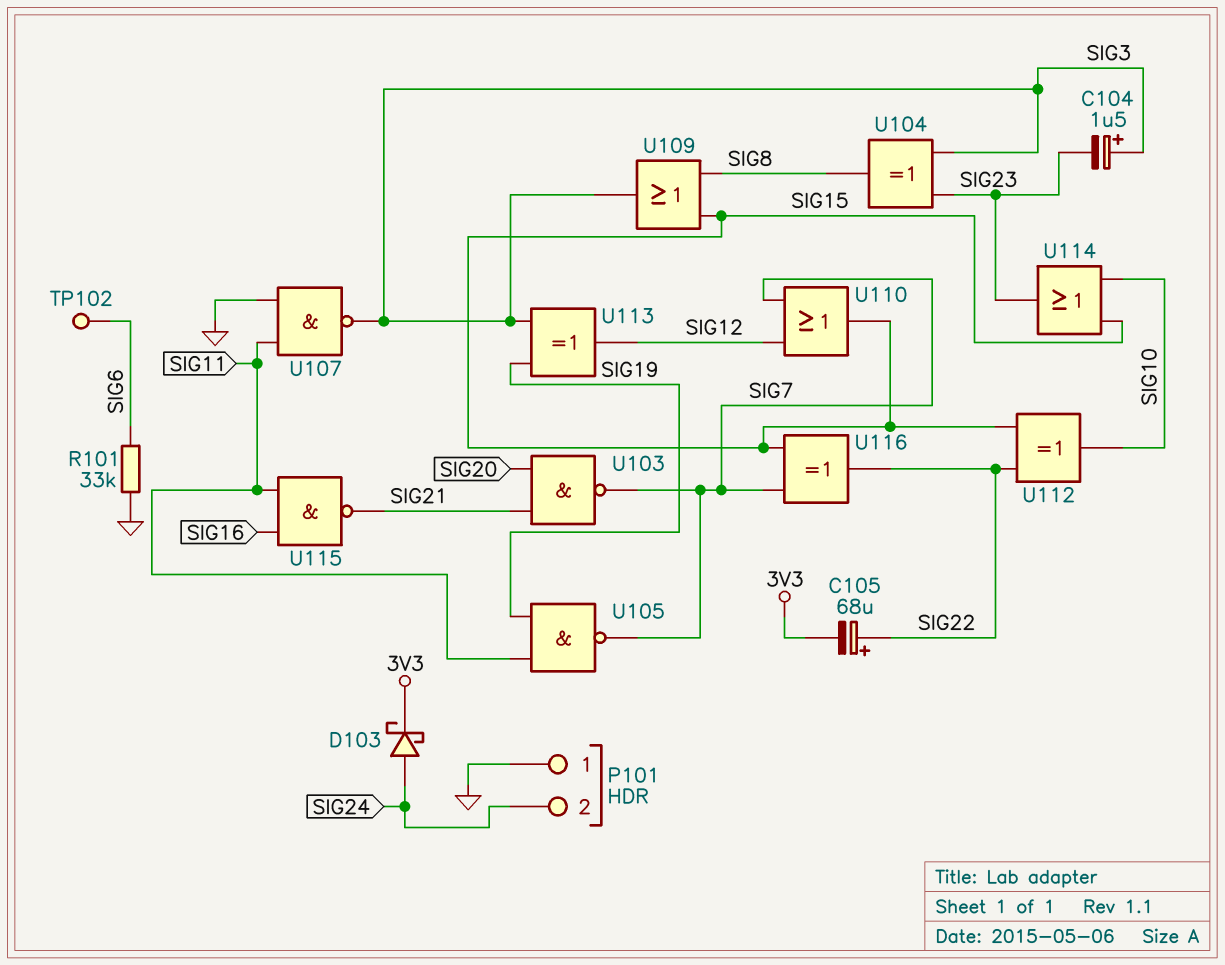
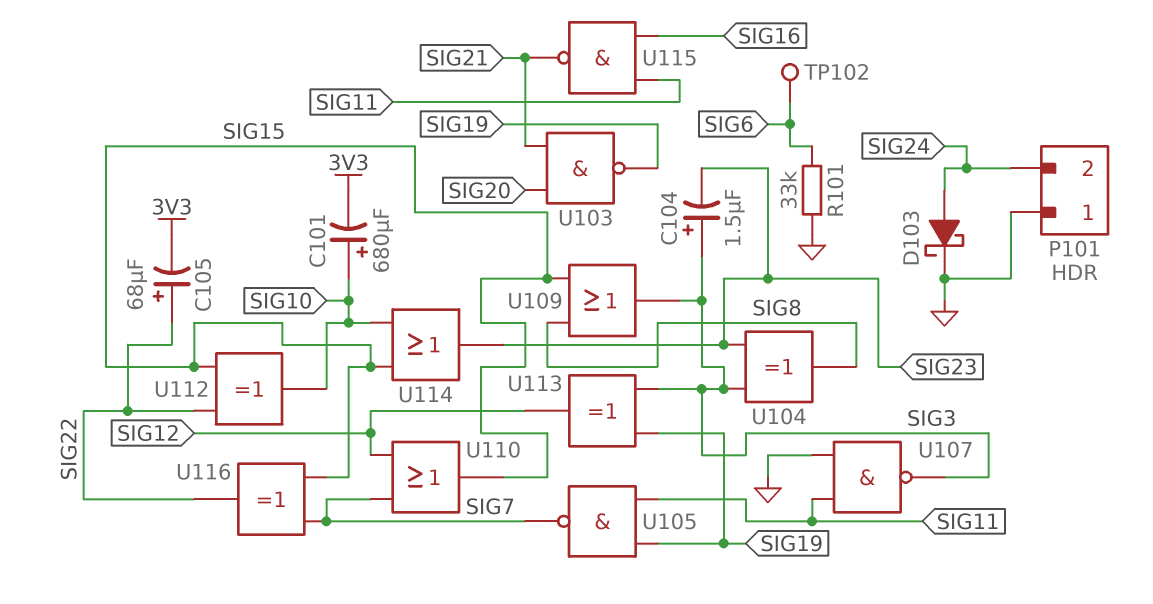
C101: none -> 680uF (plus SIG10, minus 3V3)
D103: schottky (A SIG24, K 3V3) -> schottky (A SIG24, K GND)
U103: NAND (in SIG20, in SIG21, out SIG7) -> NAND (in SIG20, in SIG21, out SIG19)

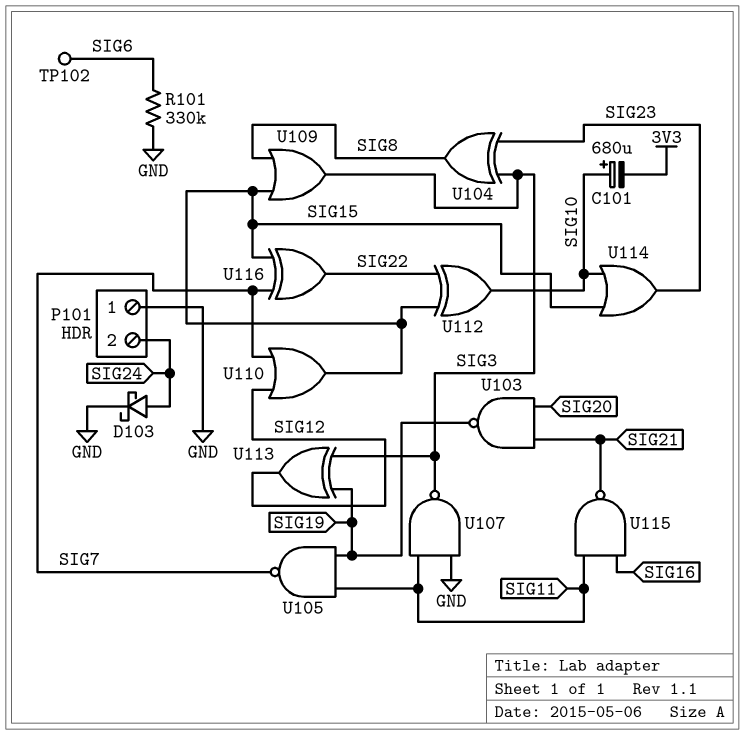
C104: 1.5uF (plus SIG3, minus SIG23) -> none
C105: 68uF (plus SIG22, minus 3V3) -> none
R101: 33k (GND, SIG6) -> 330k (GND, SIG6)

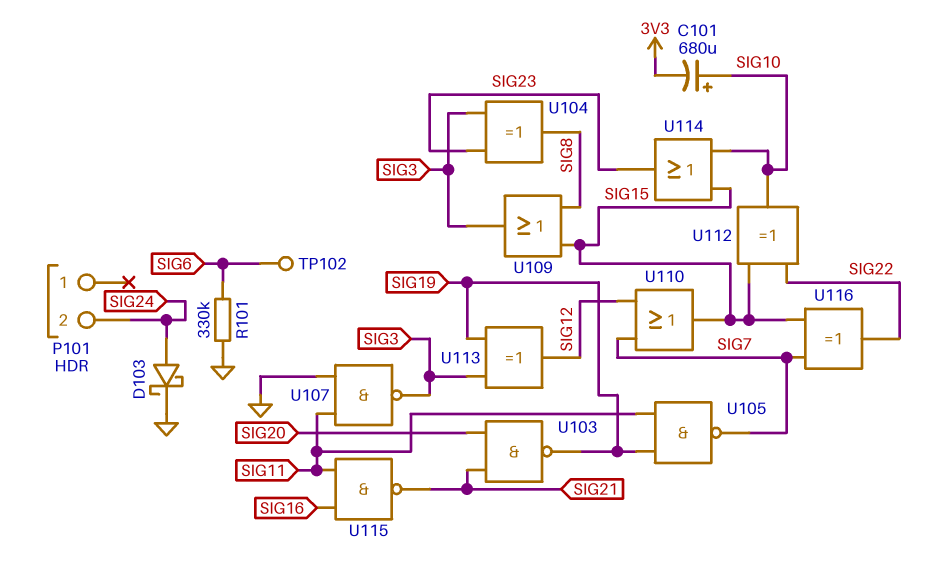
P101 pin 1: GND -> none

